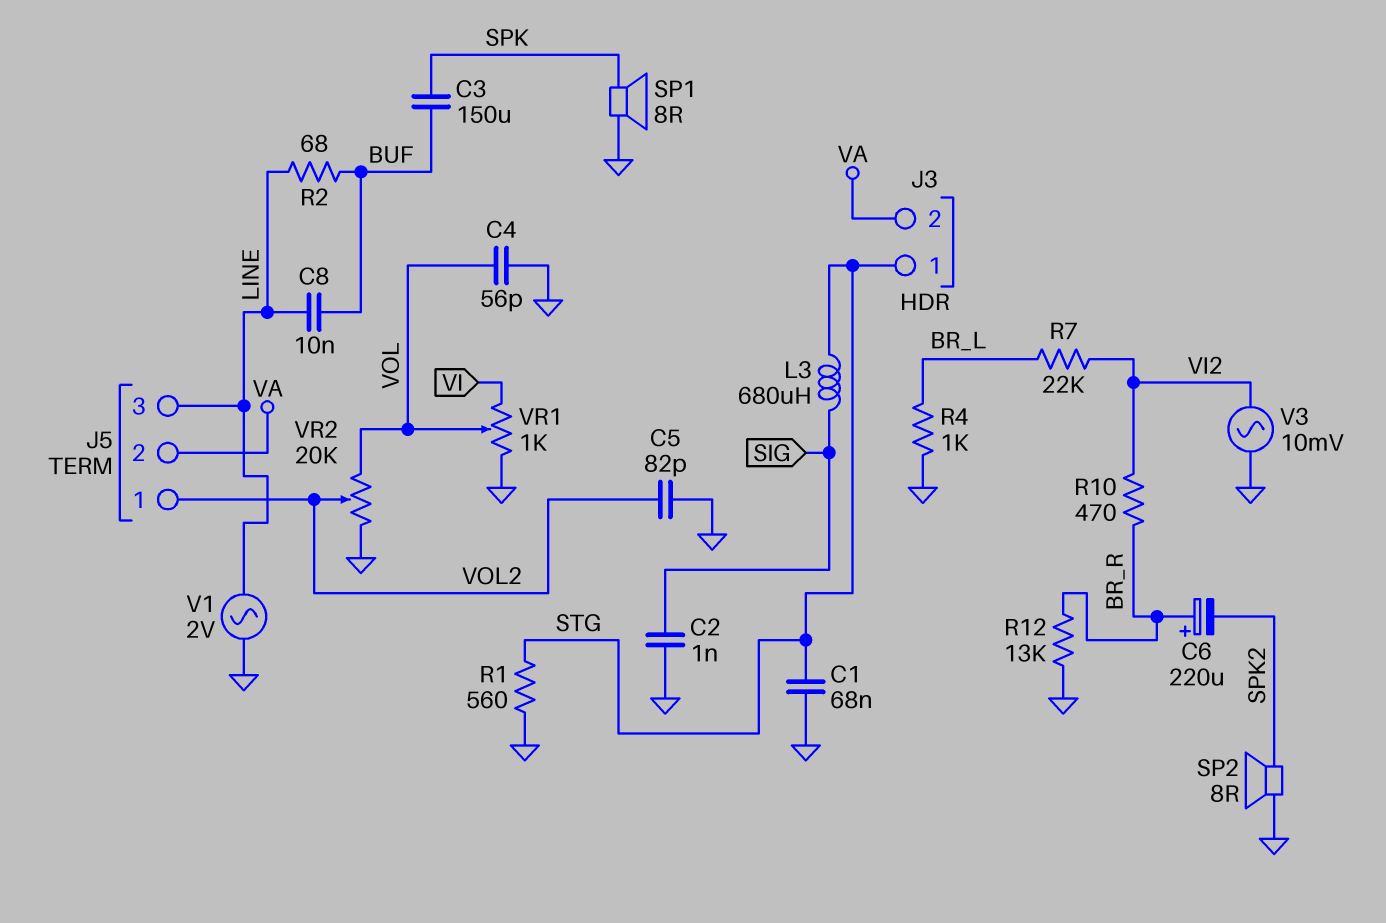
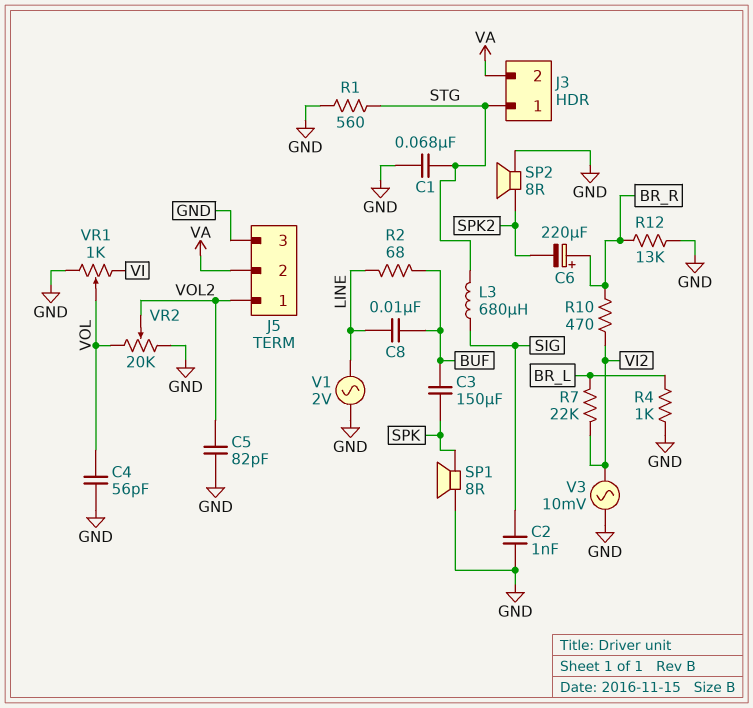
J5 pin 3: LINE -> GND

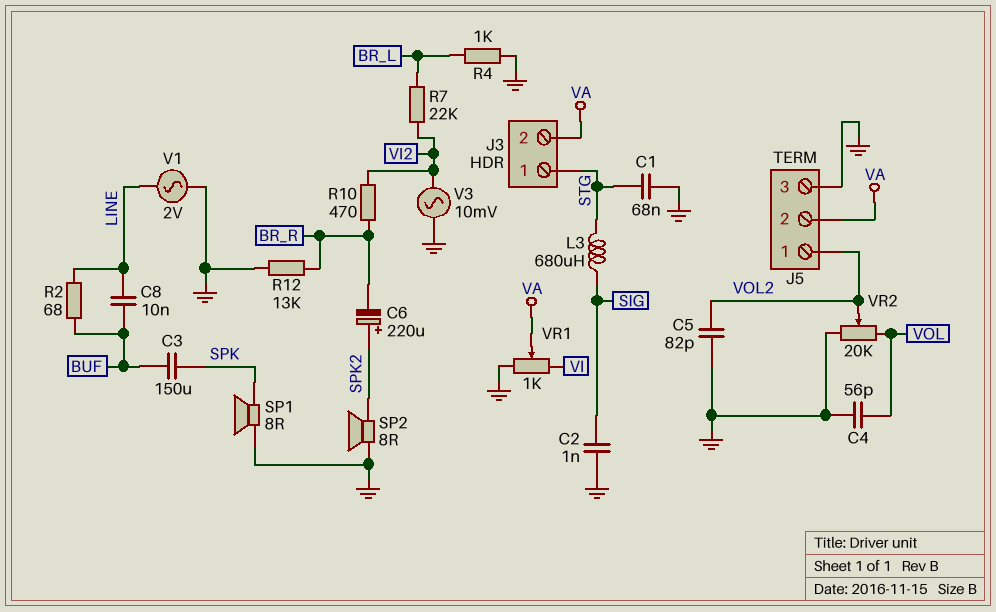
C6: 220uF (plus BR_R, minus SPK2) -> 220uF (plus SPK2, minus BR_R)
R1: 560 (GND, STG) -> none
VR1: 1k (GND, VI, wiper VOL) -> 1k (GND, VI, wiper VA)

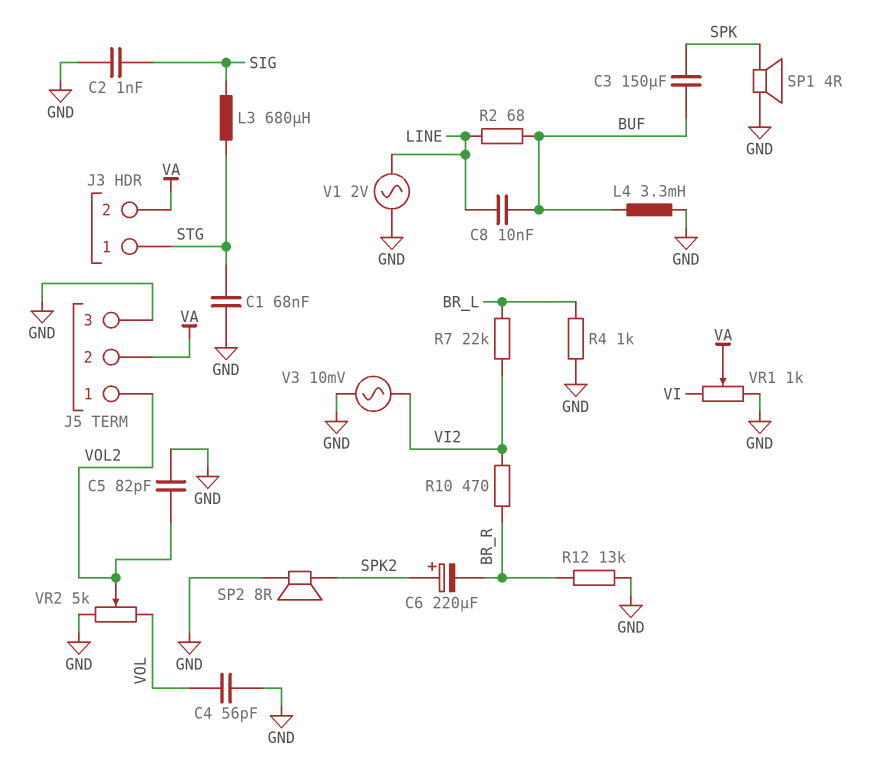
L4: none -> 3.3mH (BUF, GND)
SP1: speaker 8R (GND, SPK) -> speaker 4R (GND, SPK)
VR2: 20k (GND, VOL, wiper VOL2) -> 5k (GND, VOL, wiper VOL2)

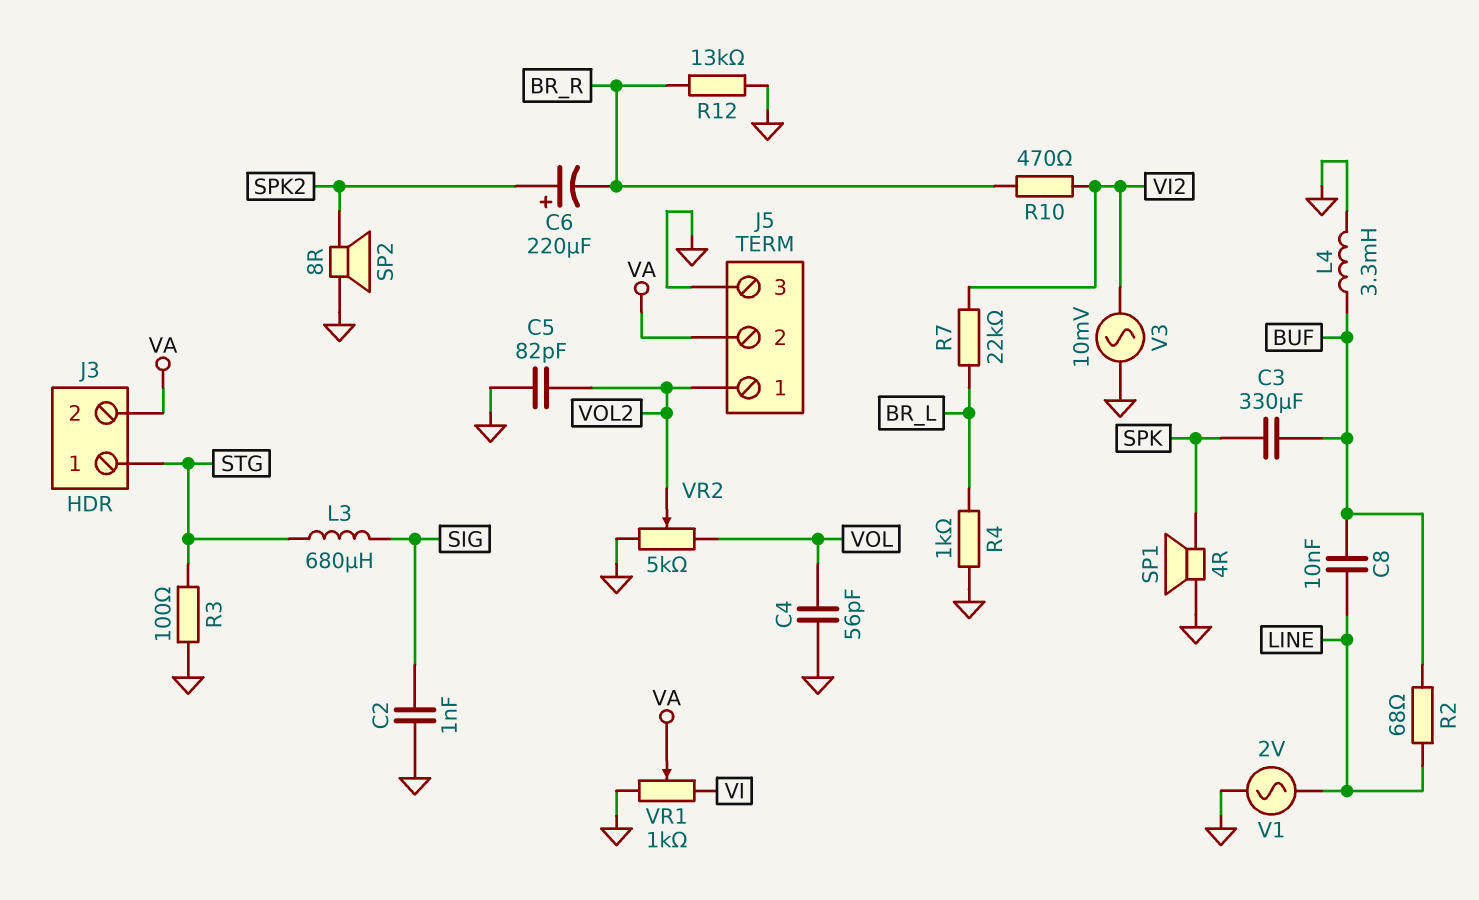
C1: 68nF (GND, STG) -> none
C3: 150uF (BUF, SPK) -> 330uF (BUF, SPK)
R3: none -> 100 (GND, STG)

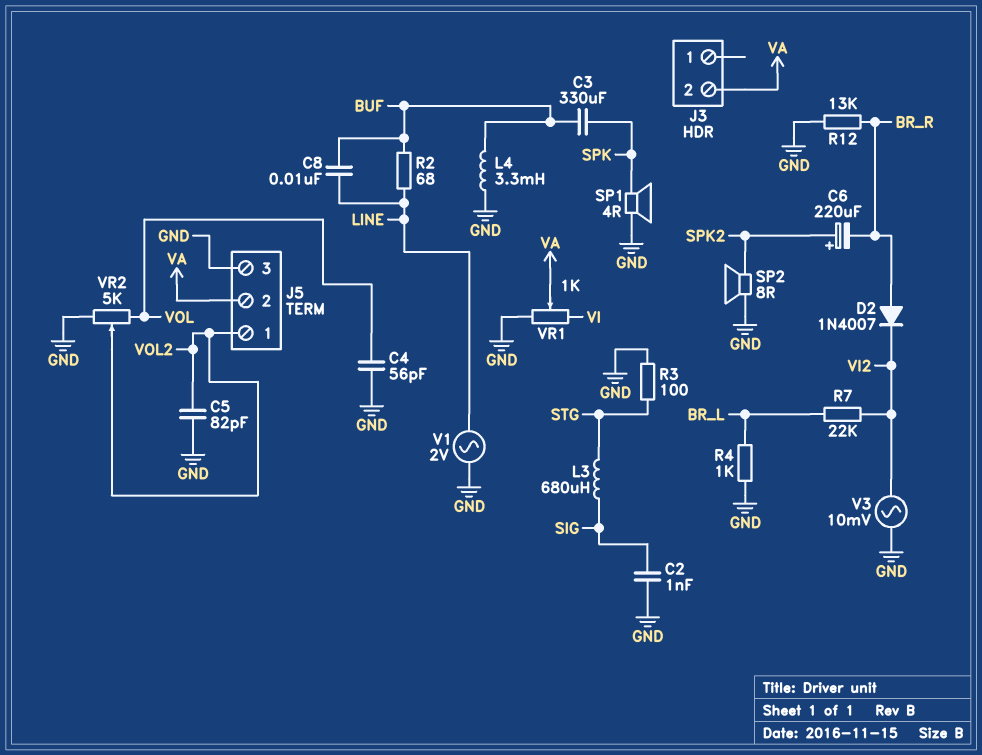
D2: none -> diode 1N4007 (A BR_R, K VI2)
J3 pin 1: STG -> none
R10: 470 (BR_R, VI2) -> none

